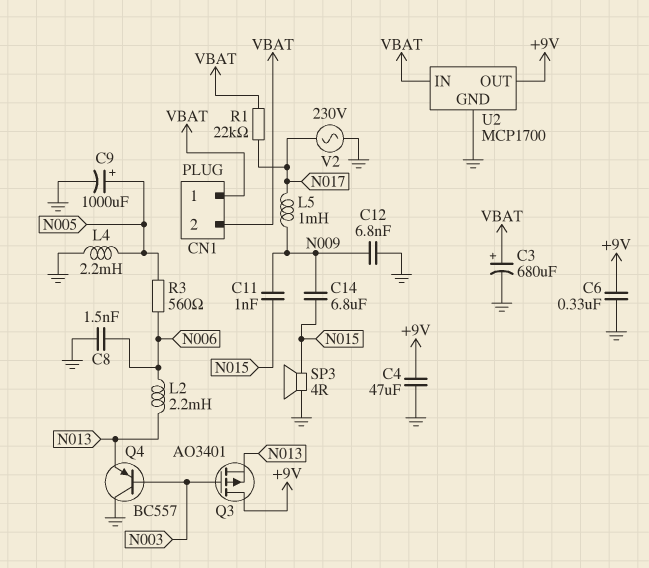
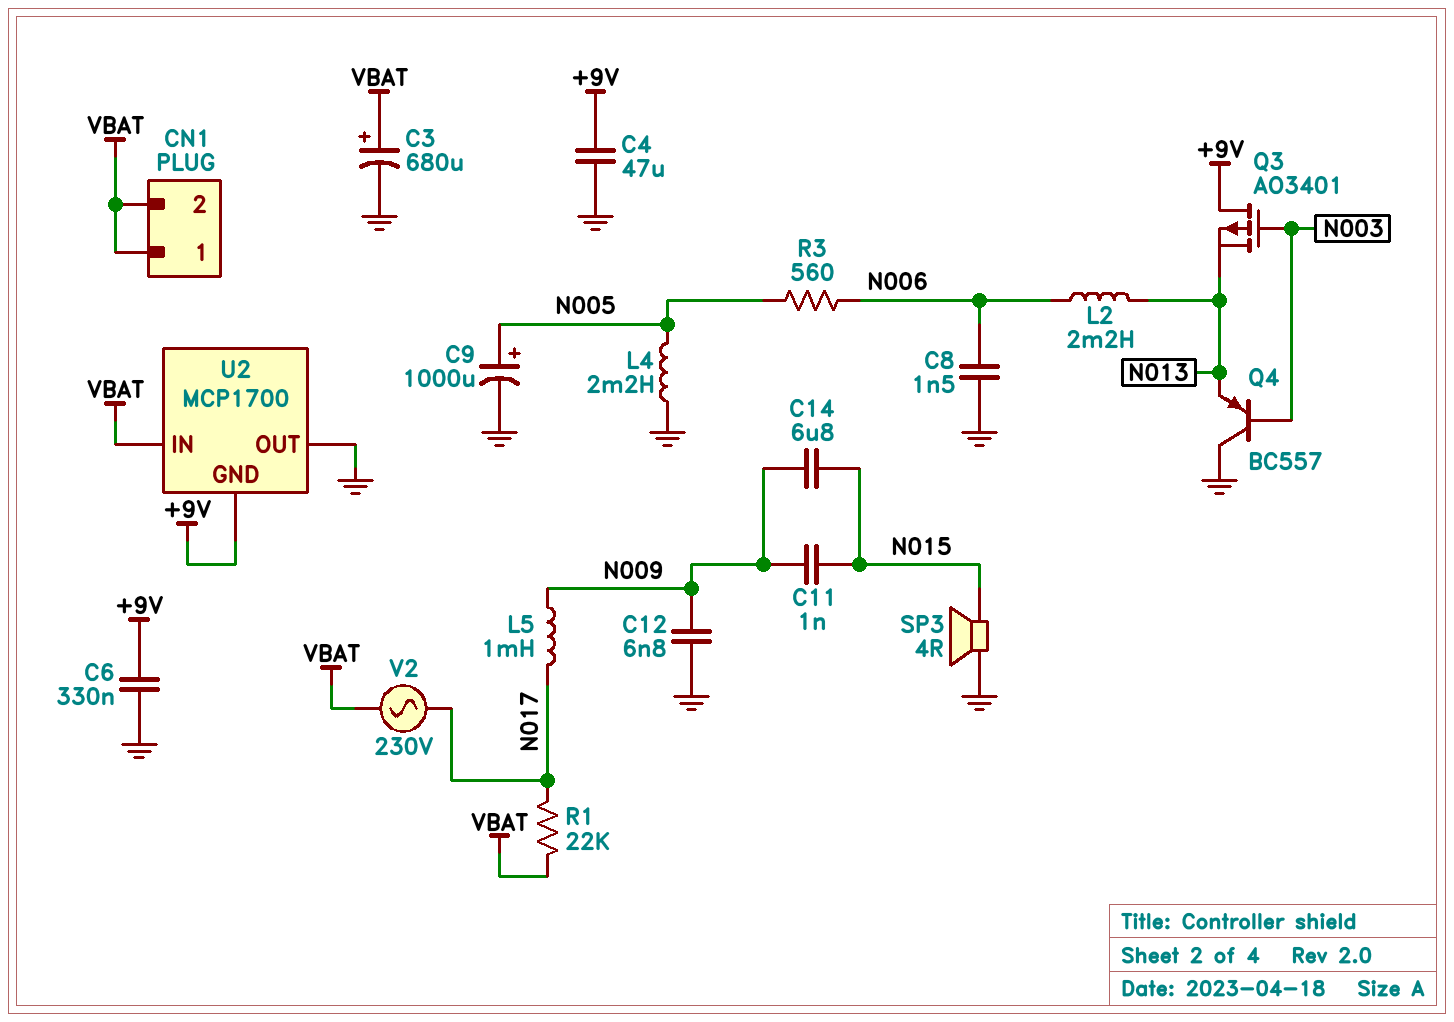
U2 pin GND: GND -> +9V
U2 pin OUT: +9V -> GND
V2: AC 230V (GND, N017) -> AC 230V (N017, VBAT)

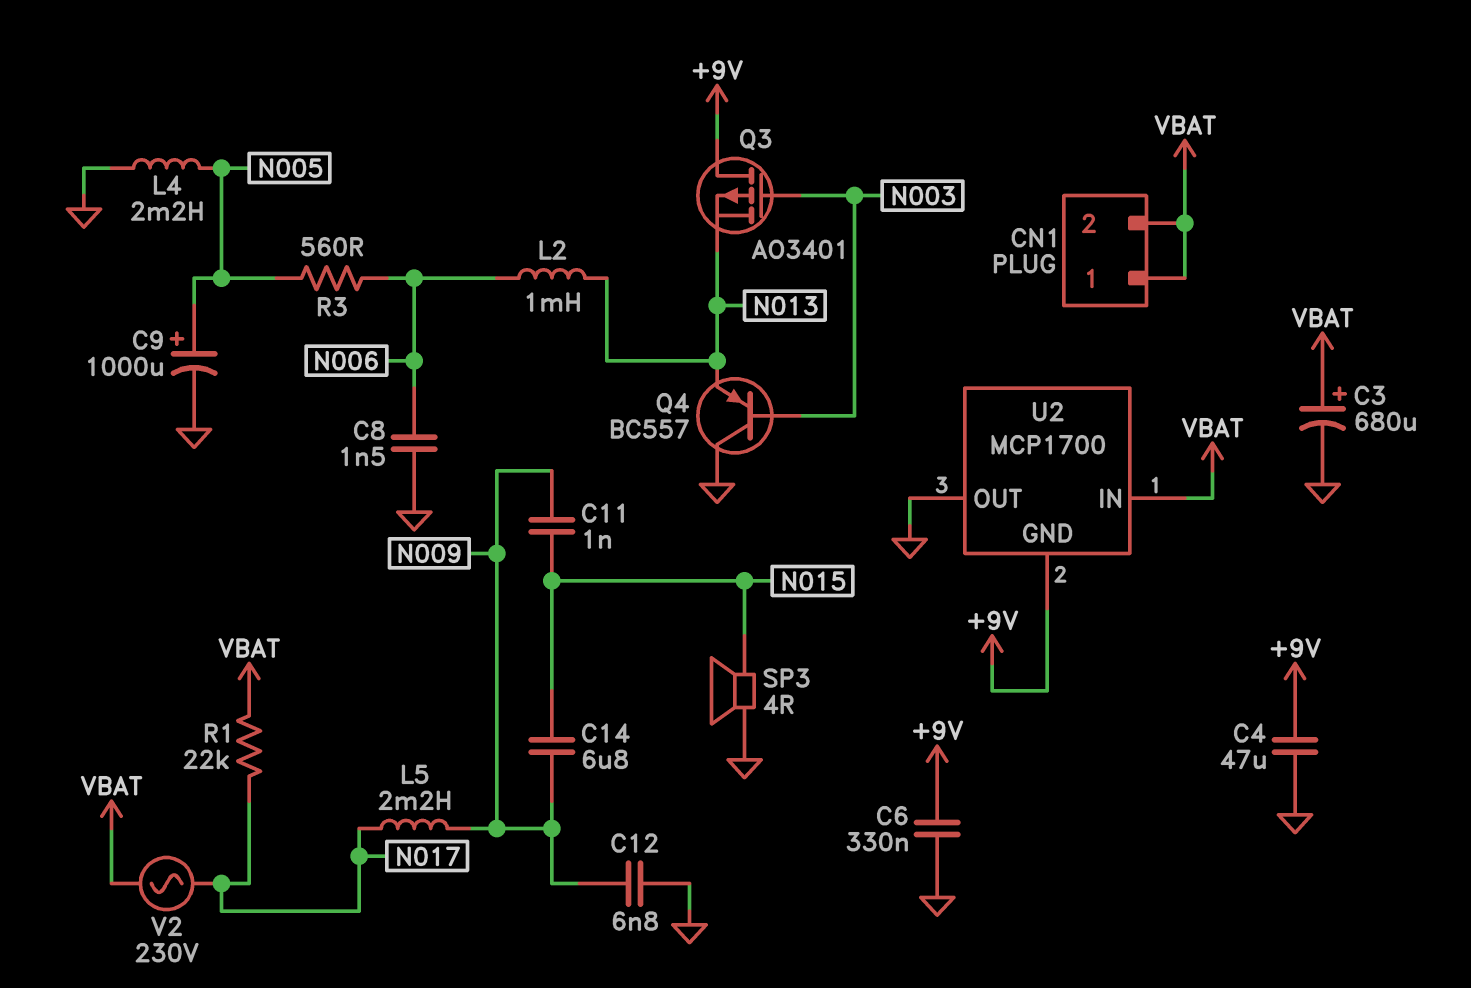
L2: 2.2mH (N006, N013) -> 1mH (N006, N013)
L5: 1mH (N009, N017) -> 2.2mH (N009, N017)

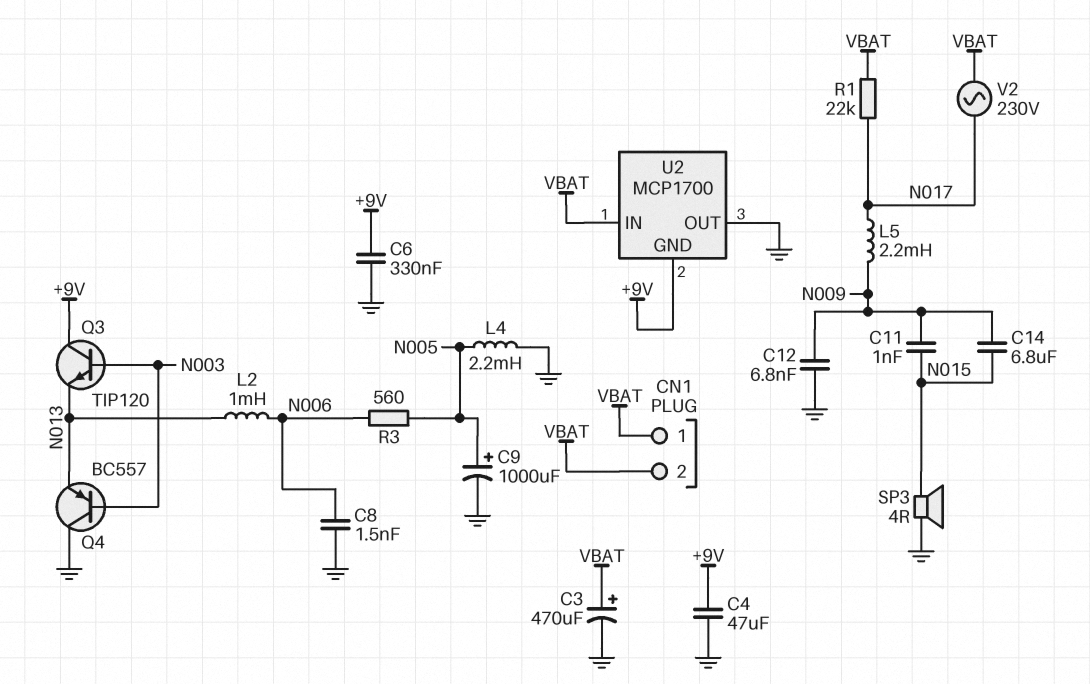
C3: 680uF (plus VBAT, minus GND) -> 470uF (plus VBAT, minus GND)
Q3: PMOS AO3401 (G N003, D +9V, S N013) -> NPN TIP120 (B N003, C +9V, E N013)

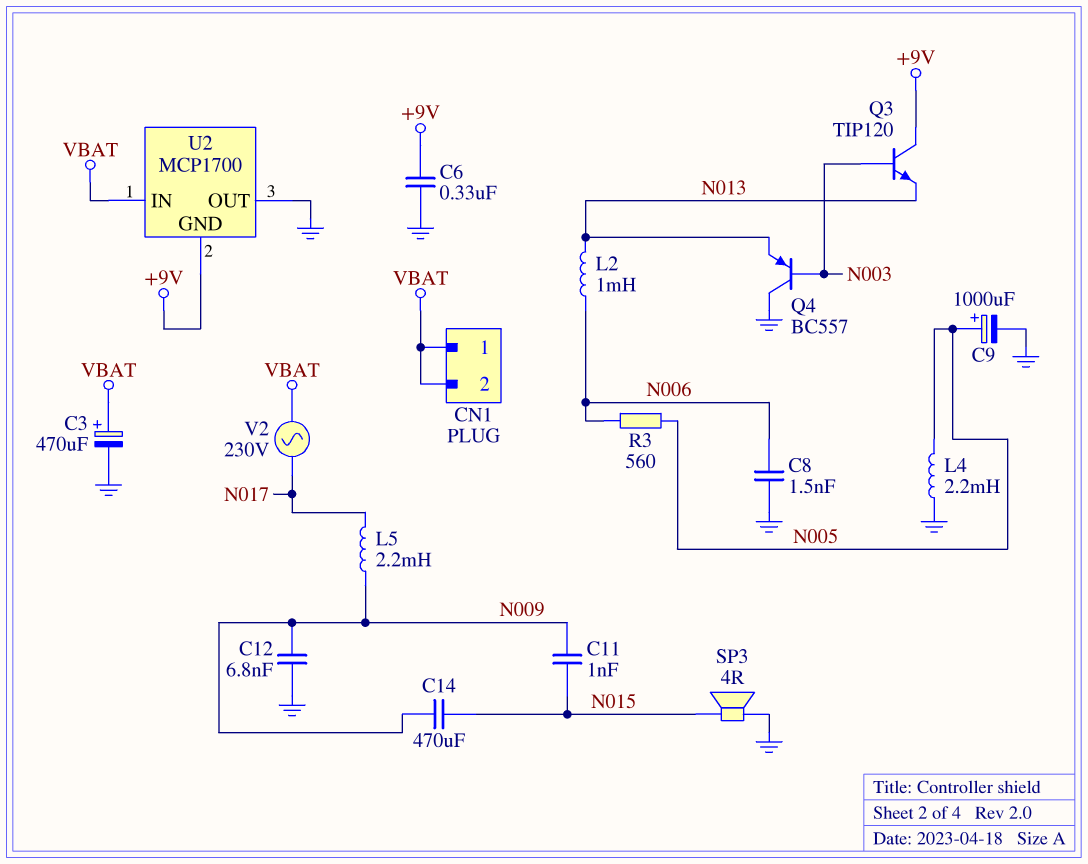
C4: 47uF (+9V, GND) -> none
C14: 6.8uF (N009, N015) -> 470uF (N009, N015)
R1: 22k (N017, VBAT) -> none

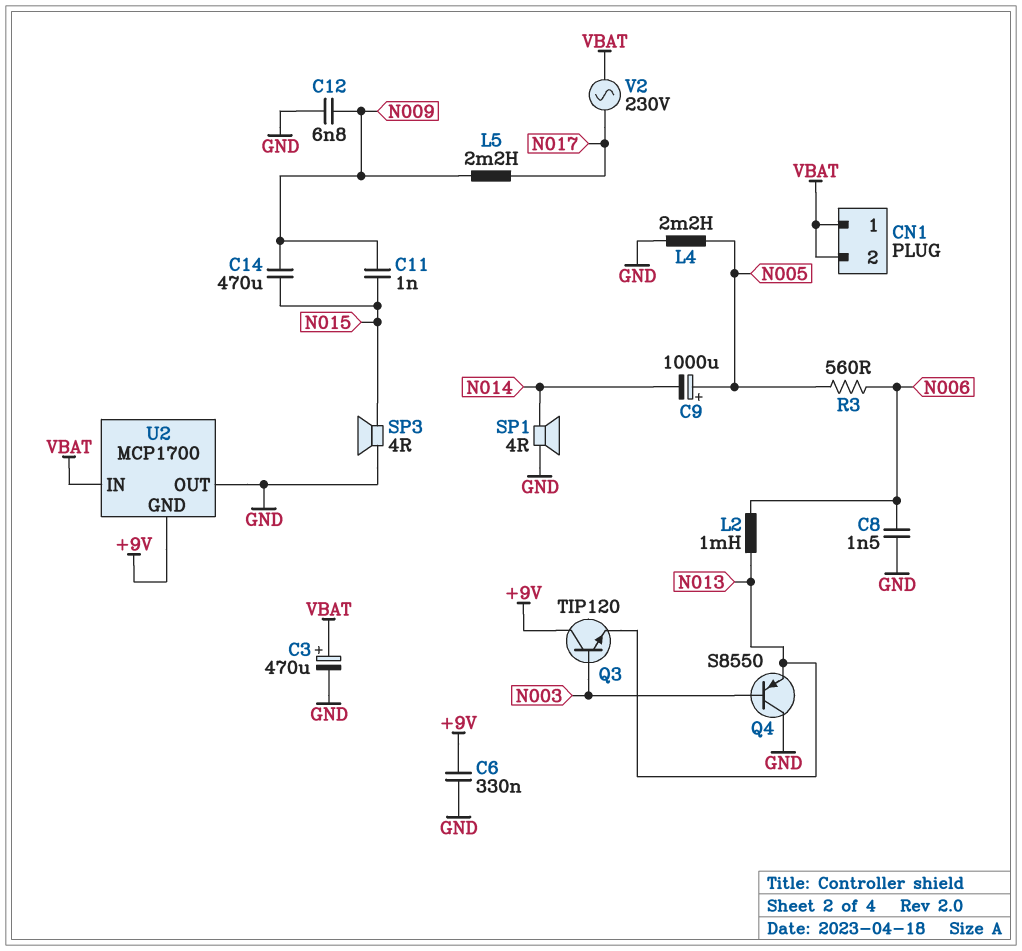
C9: 1000uF (plus N005, minus GND) -> 1000uF (plus N005, minus N014)
Q4: PNP BC557 (B N003, C GND, E N013) -> PNP S8550 (B N003, C GND, E N013)
SP1: none -> speaker 4R (GND, N014)

